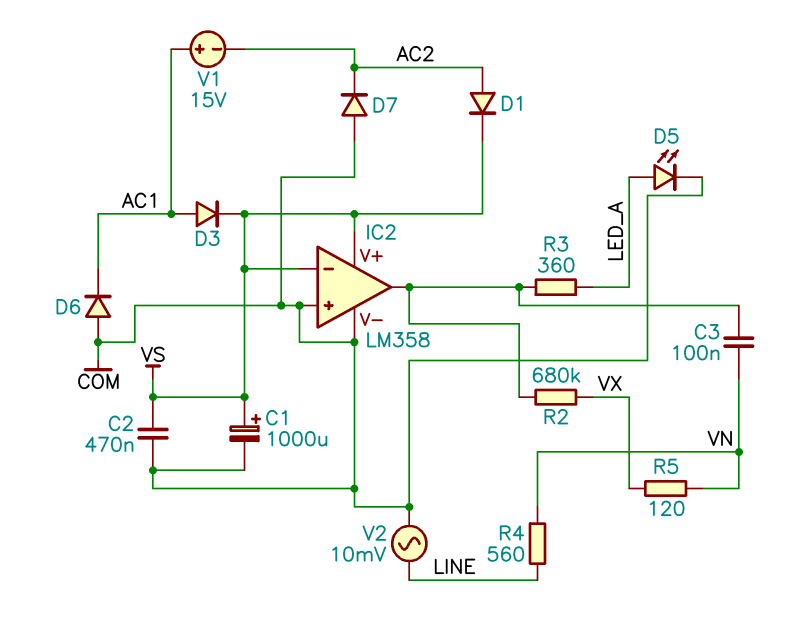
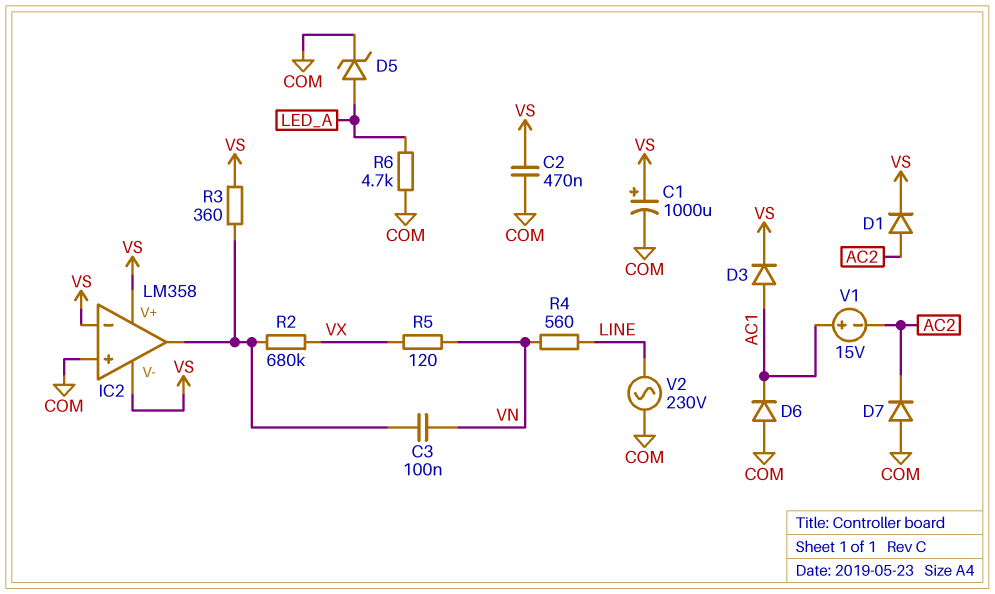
D5: LED (A LED_A, K COM) -> zener (A LED_A, K COM)
IC2 pin V-: COM -> VS
R3: 360 (IC2/out, LED_A) -> 360 (IC2/out, VS)
R6: none -> 4.7k (COM, LED_A)
V2: AC 10mV (COM, LINE) -> AC 230V (COM, LINE)

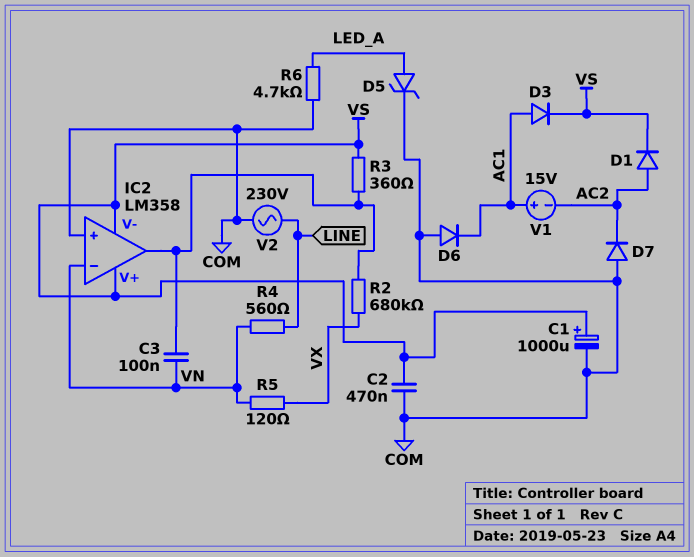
IC2 pin in-: VS -> VN

